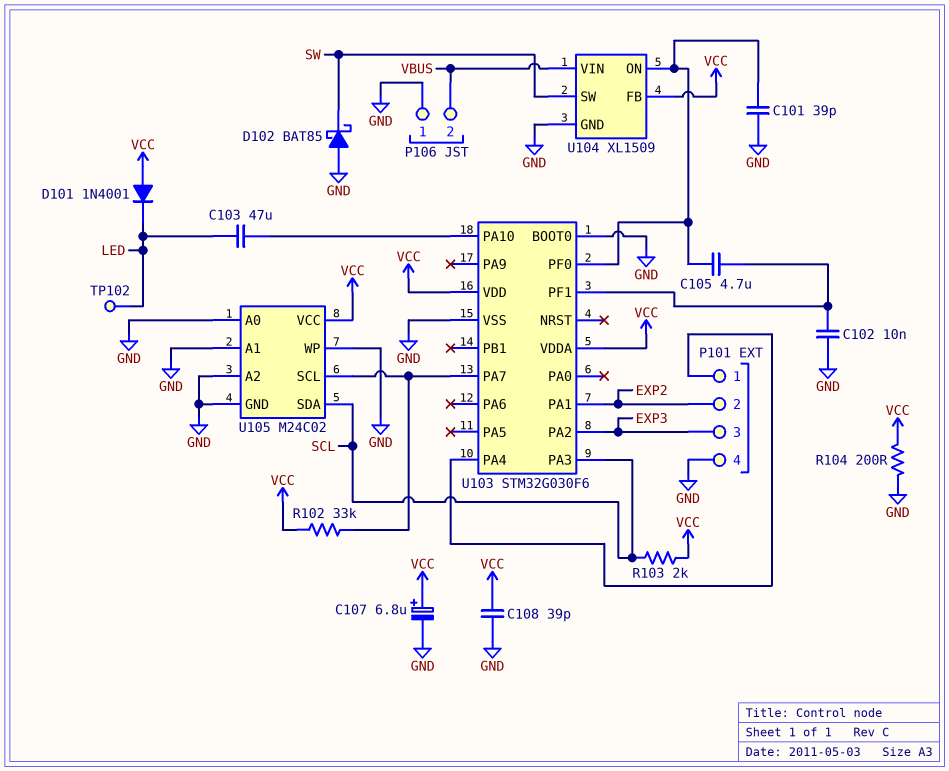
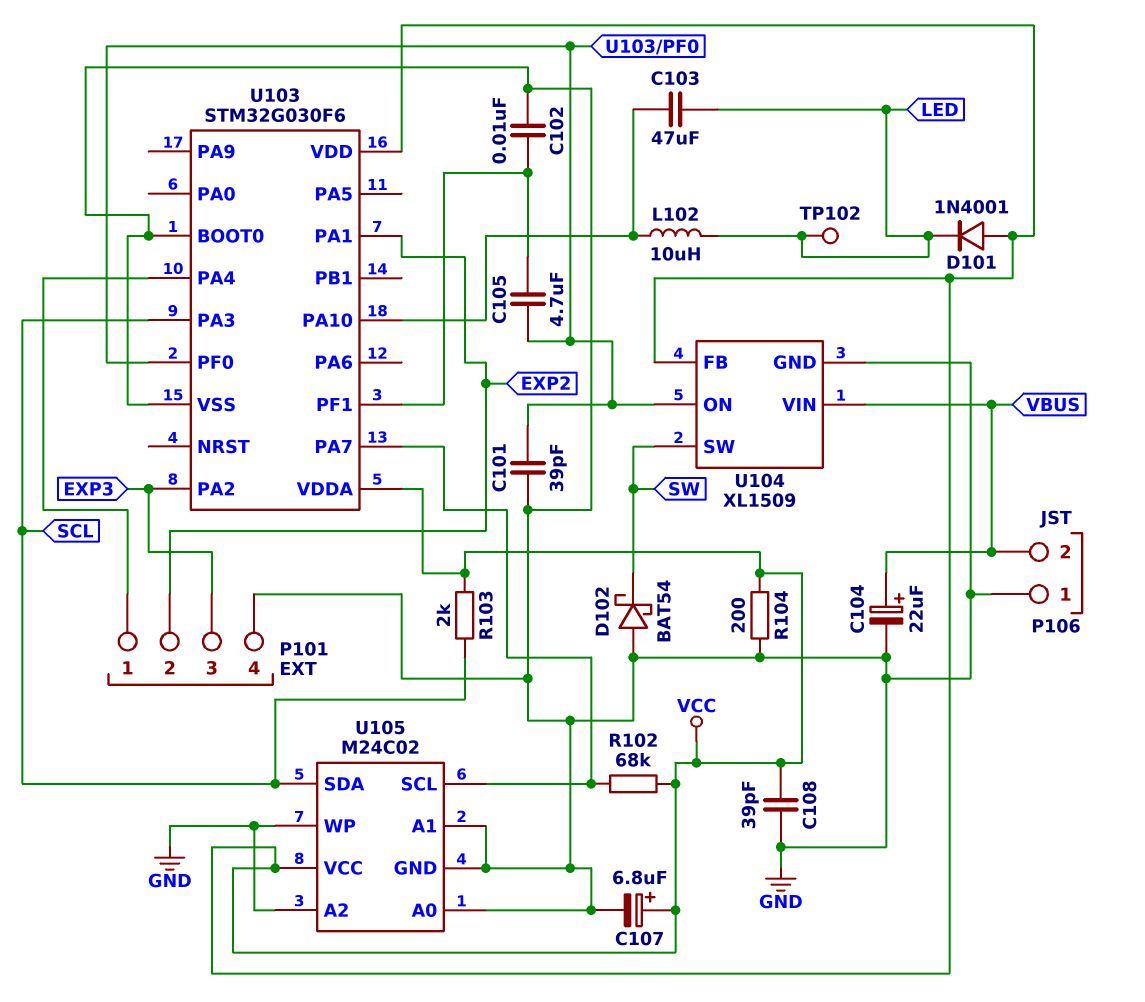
C104: none -> 22uF (plus VBUS, minus GND)
D102: schottky BAT85 (A GND, K SW) -> schottky BAT54 (A GND, K SW)
L102: none -> 10uH (LED, U103/PA10)
R102: 33k (U103/PA7, VCC) -> 68k (U103/PA7, VCC)

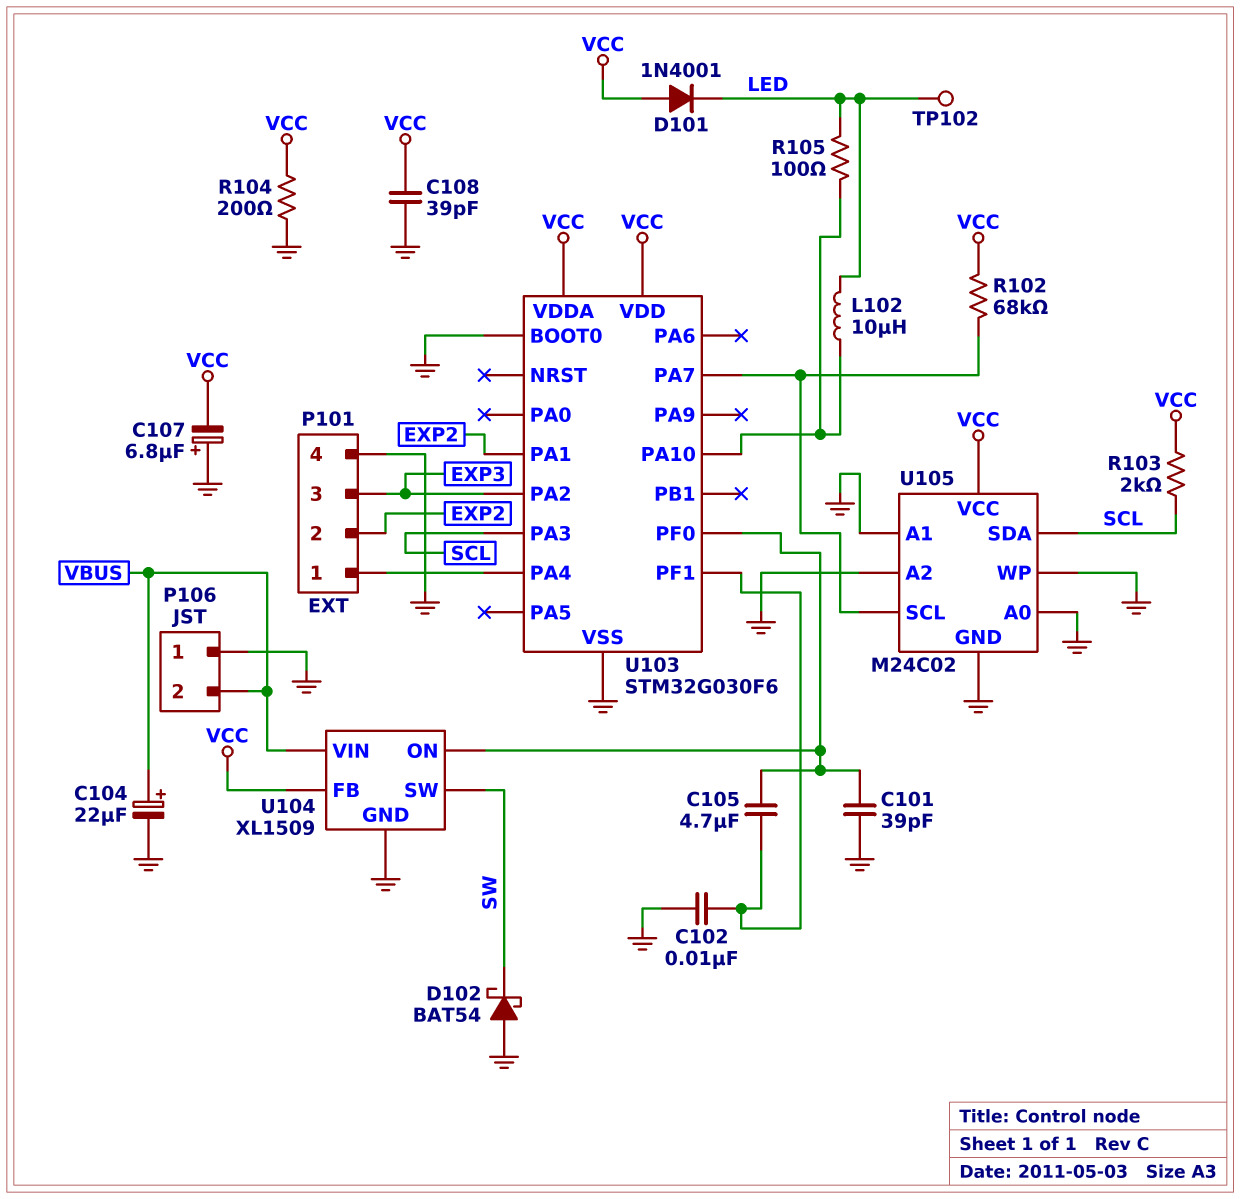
C103: 47uF (LED, U103/PA10) -> none
C107: 6.8uF (plus VCC, minus GND) -> 6.8uF (plus GND, minus VCC)
R105: none -> 100 (LED, U103/PA10)

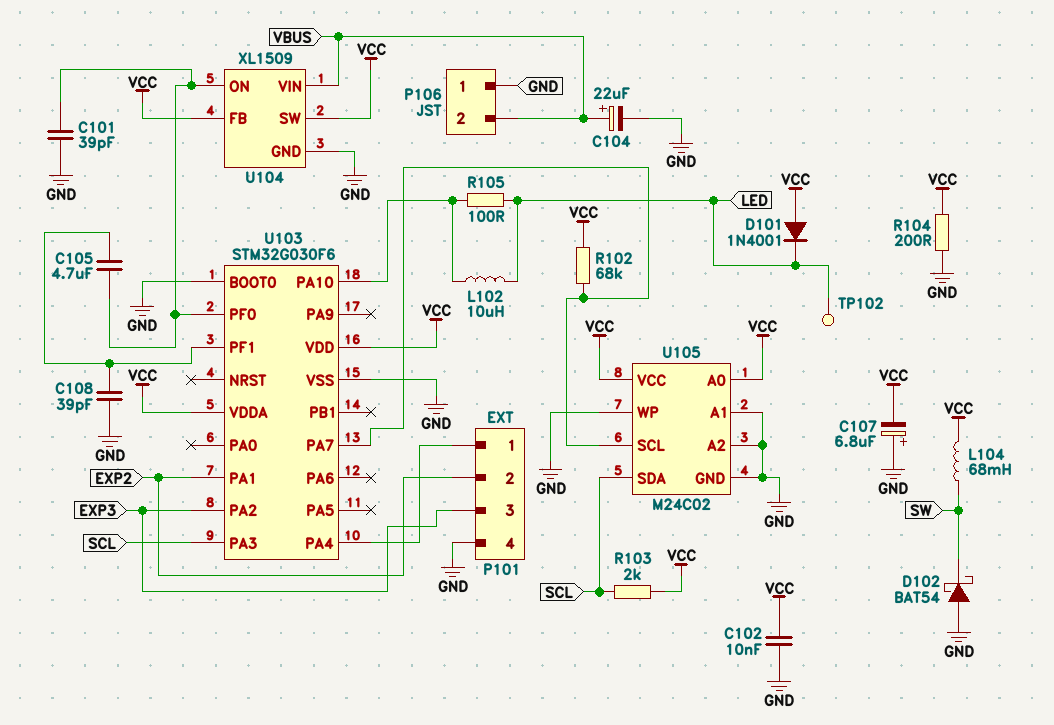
C102: 10nF (GND, U103/PF1) -> 10nF (GND, VCC)
C108: 39pF (GND, VCC) -> 39pF (GND, U103/PF1)
L104: none -> 68mH (SW, VCC)
U104 pin SW: SW -> VCC
U105 pin A0: GND -> VCC

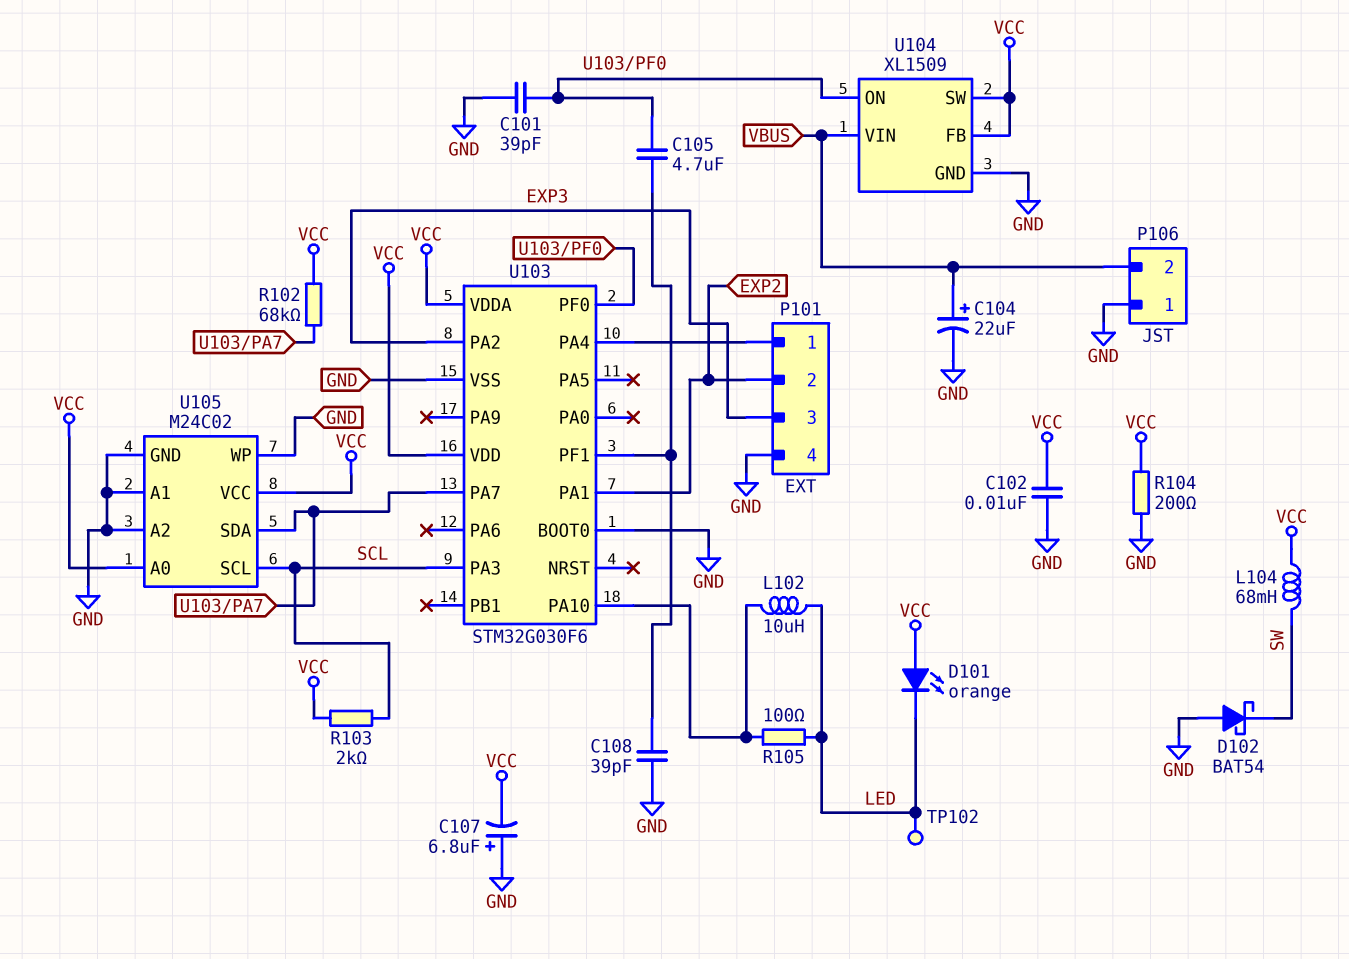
D101: diode 1N4001 (A VCC, K LED) -> LED orange (A VCC, K LED)
U105 pin SCL: U103/PA7 -> SCL
U105 pin SDA: SCL -> U103/PA7

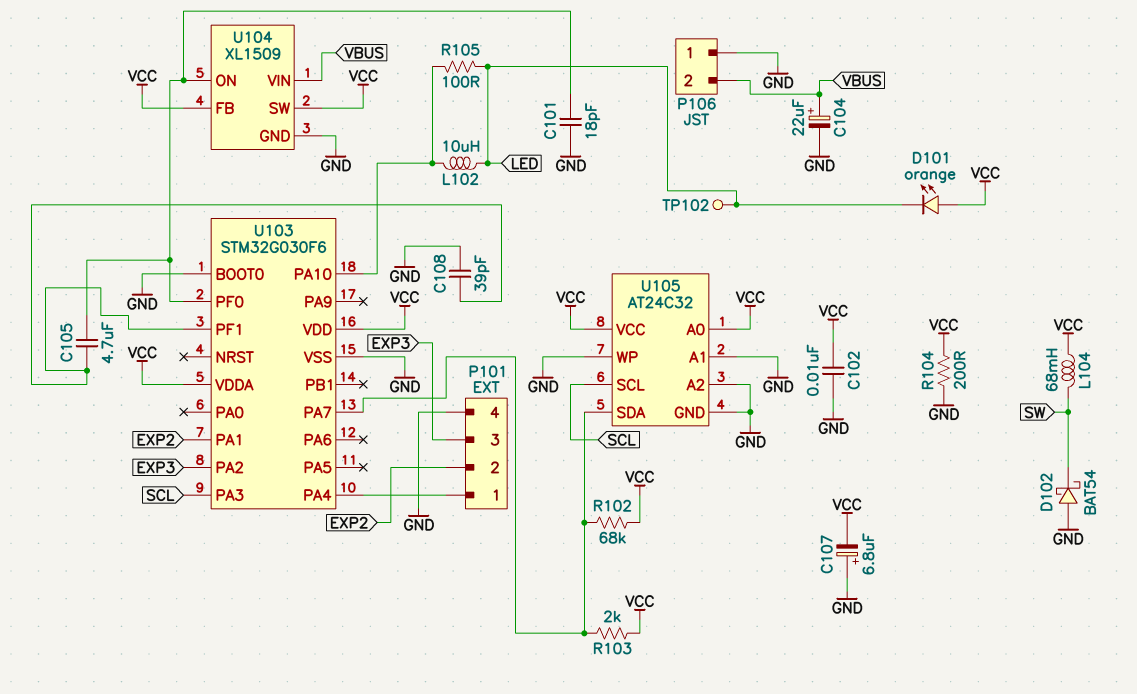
C101: 39pF (GND, U103/PF0) -> 18pF (GND, U103/PF0)
R103: 2k (SCL, VCC) -> 2k (U103/PA7, VCC)
U105: M24C02 -> AT24C32

